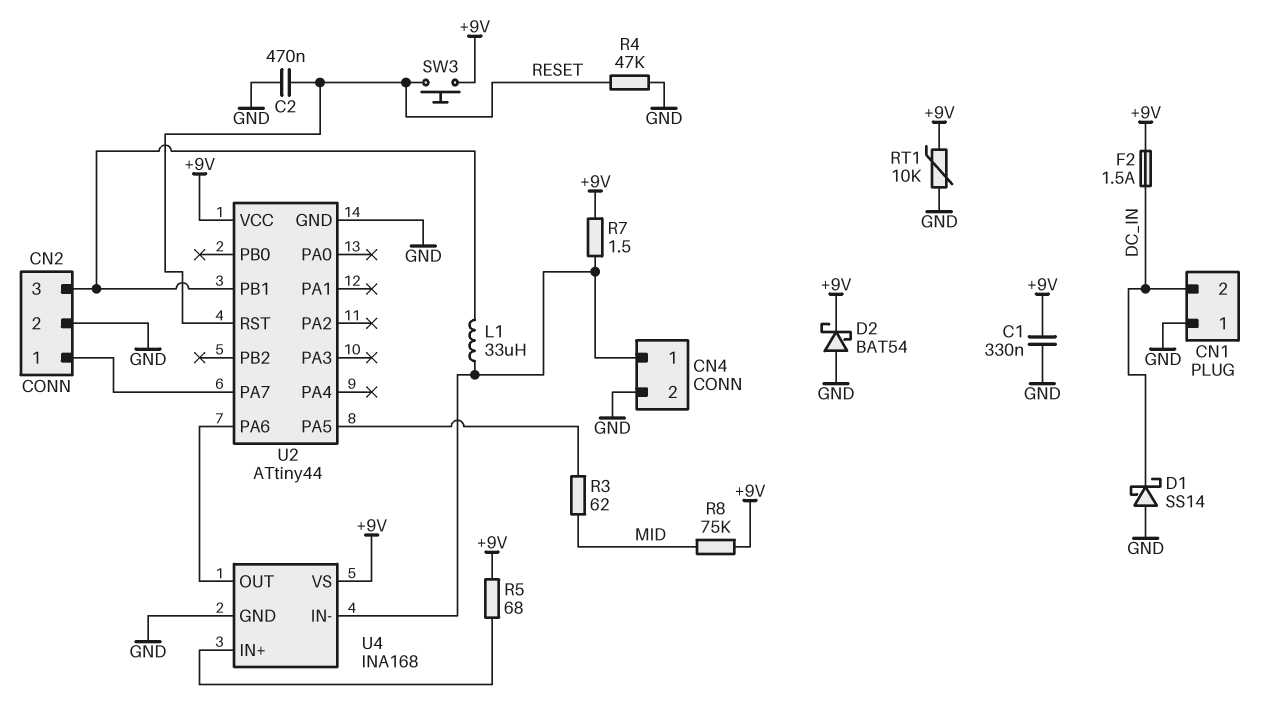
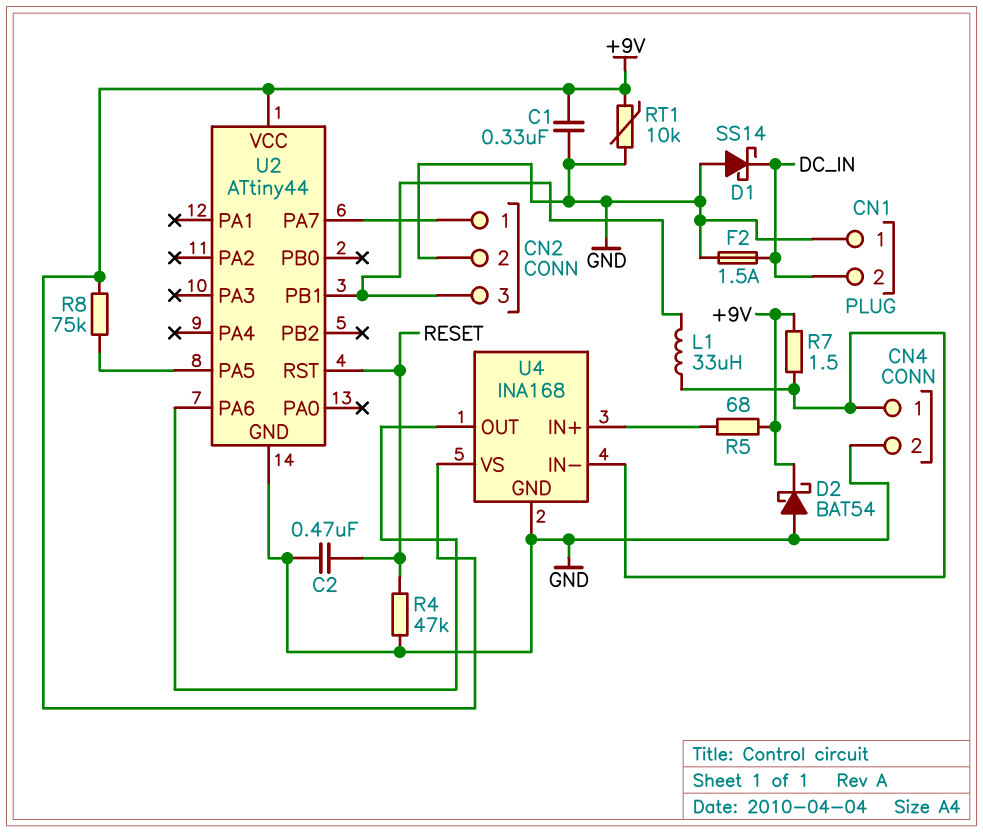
F2: 1.5A (+9V, DC_IN) -> 1.5A (DC_IN, GND)
R3: 62 (MID, U2/PA5) -> none
R8: 75k (+9V, MID) -> 75k (+9V, U2/PA5)
SW3: button (+9V, RESET) -> none

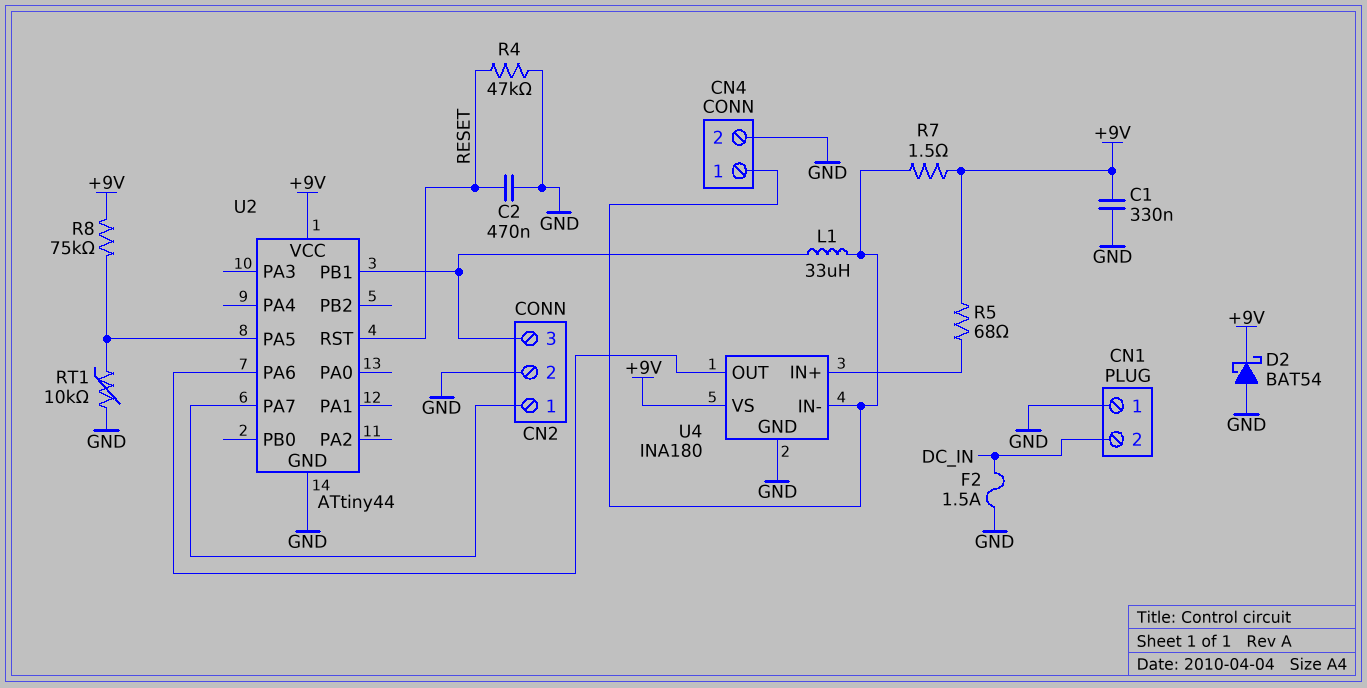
D1: schottky SS14 (A GND, K DC_IN) -> none
RT1: 10k (+9V, GND) -> 10k (GND, U2/PA5)
U4: INA168 -> INA180

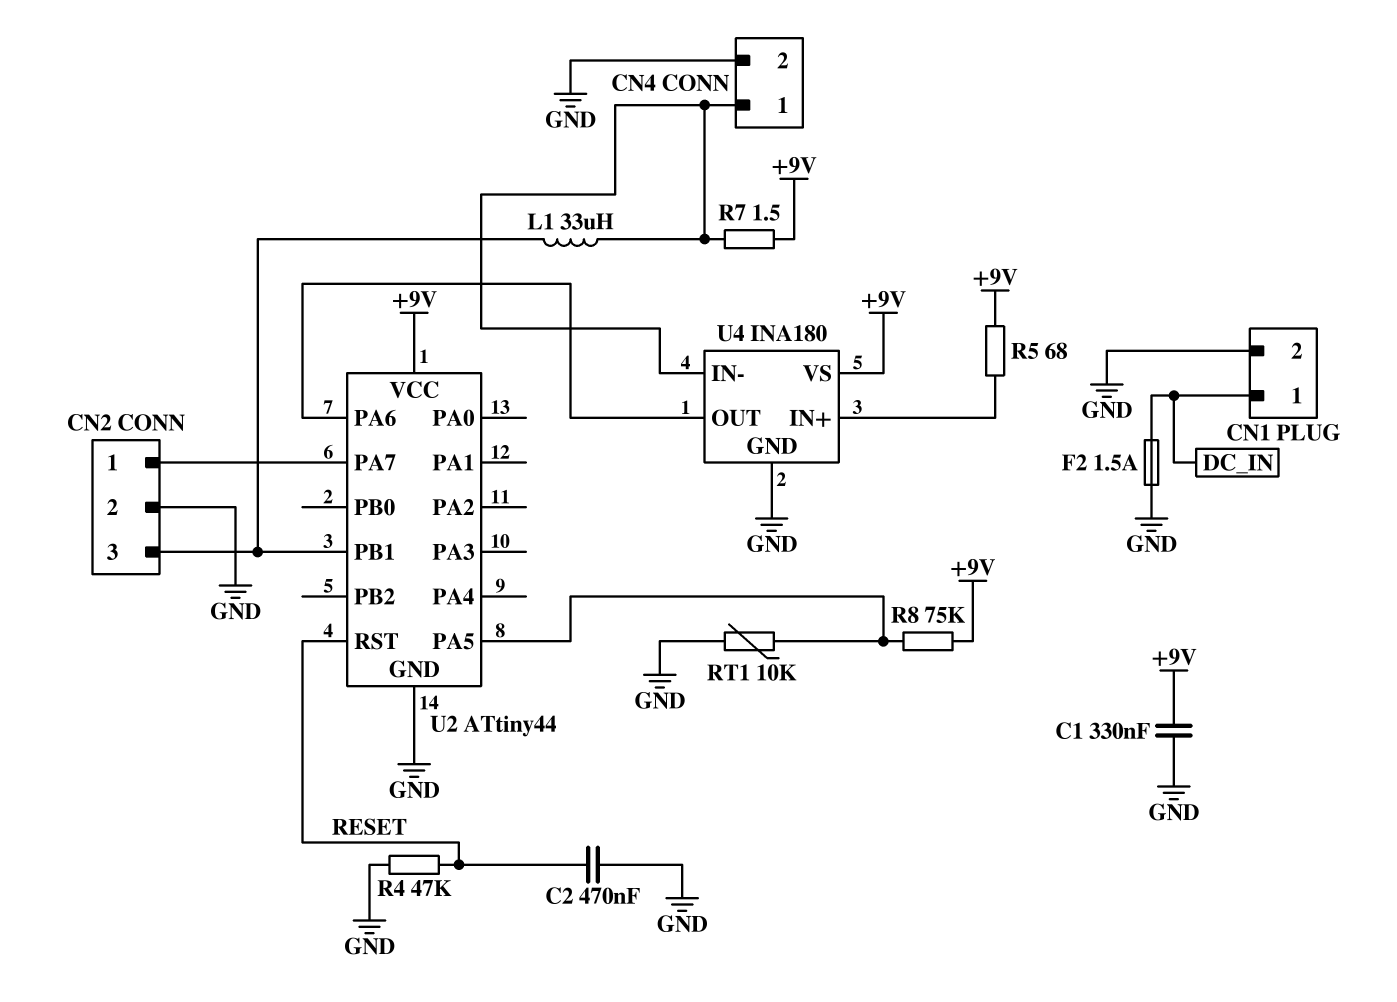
CN1 pin 1: GND -> DC_IN
CN1 pin 2: DC_IN -> GND
D2: schottky BAT54 (A GND, K +9V) -> none

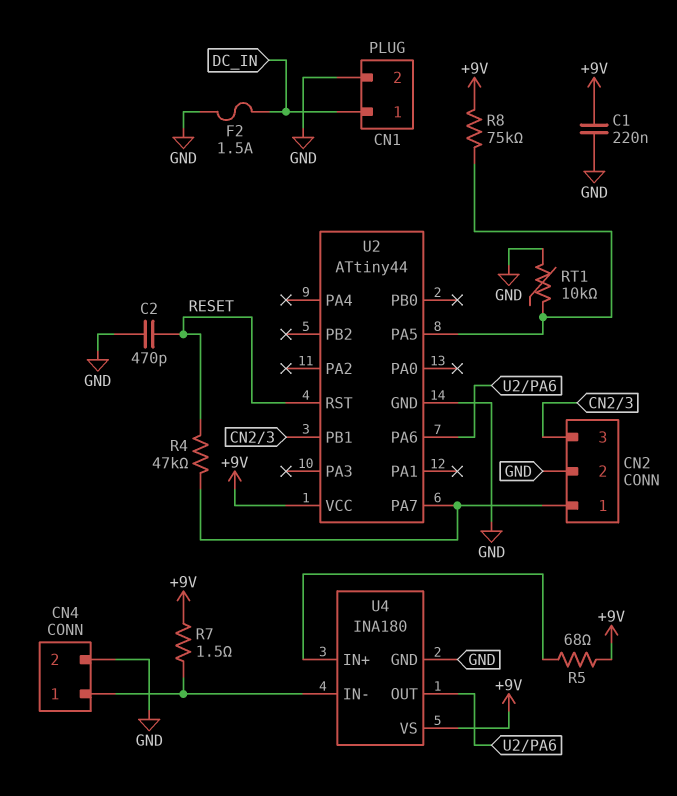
C1: 330nF (+9V, GND) -> 220nF (+9V, GND)
C2: 470nF (GND, RESET) -> 470pF (GND, RESET)
L1: 33uH (CN2/3, CN4/1) -> none
R4: 47k (GND, RESET) -> 47k (CN2/1, RESET)

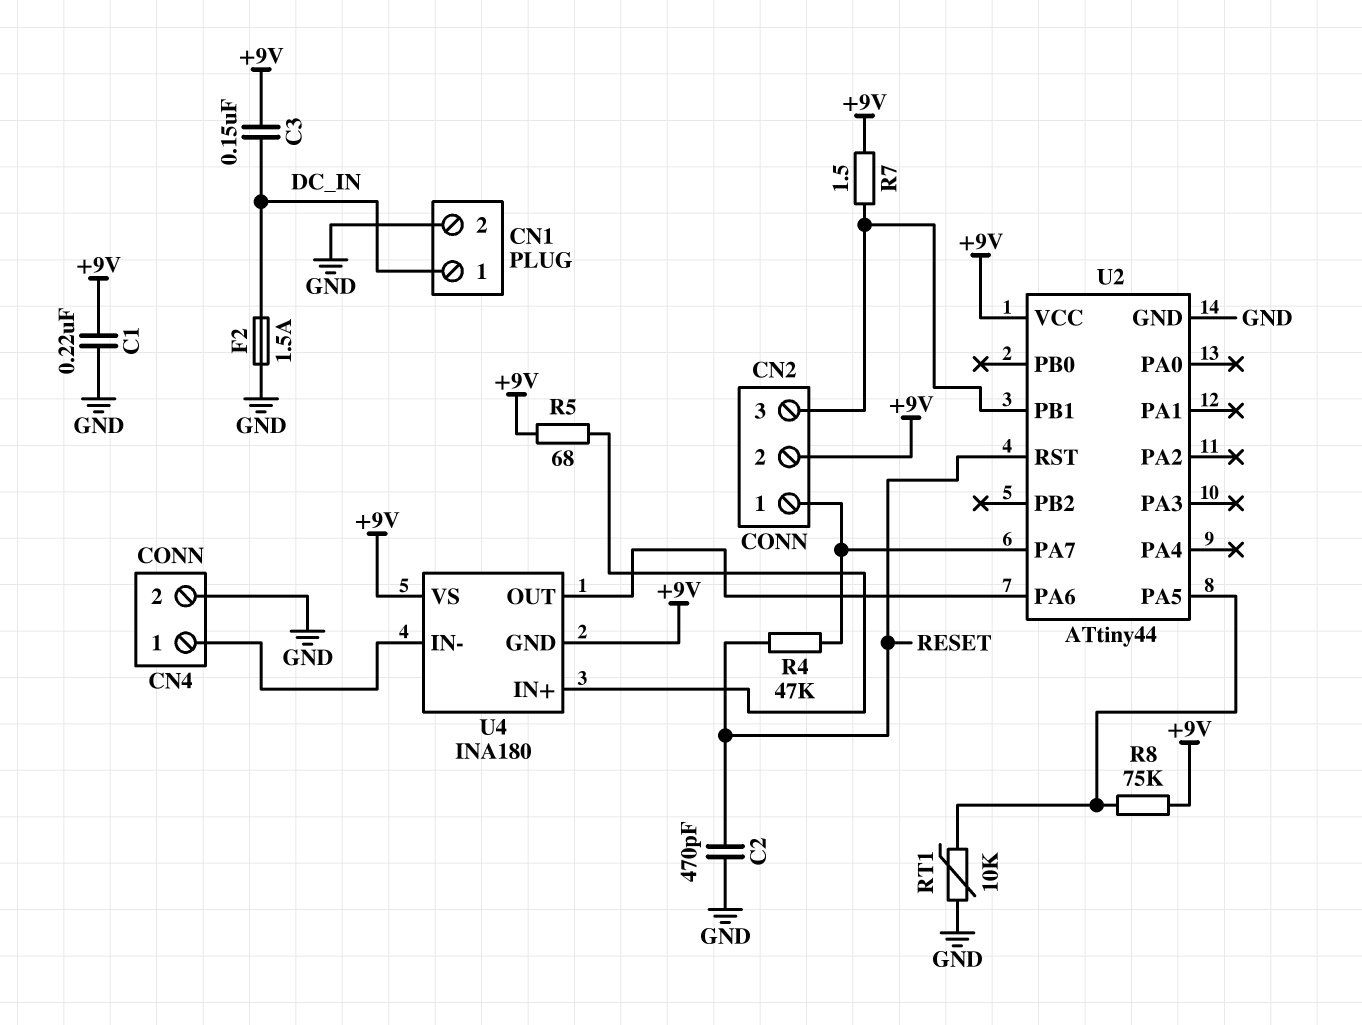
C3: none -> 150nF (+9V, DC_IN)
CN2 pin 2: GND -> +9V
R7: 1.5 (+9V, CN4/1) -> 1.5 (+9V, CN2/3)
U4 pin GND: GND -> +9V

